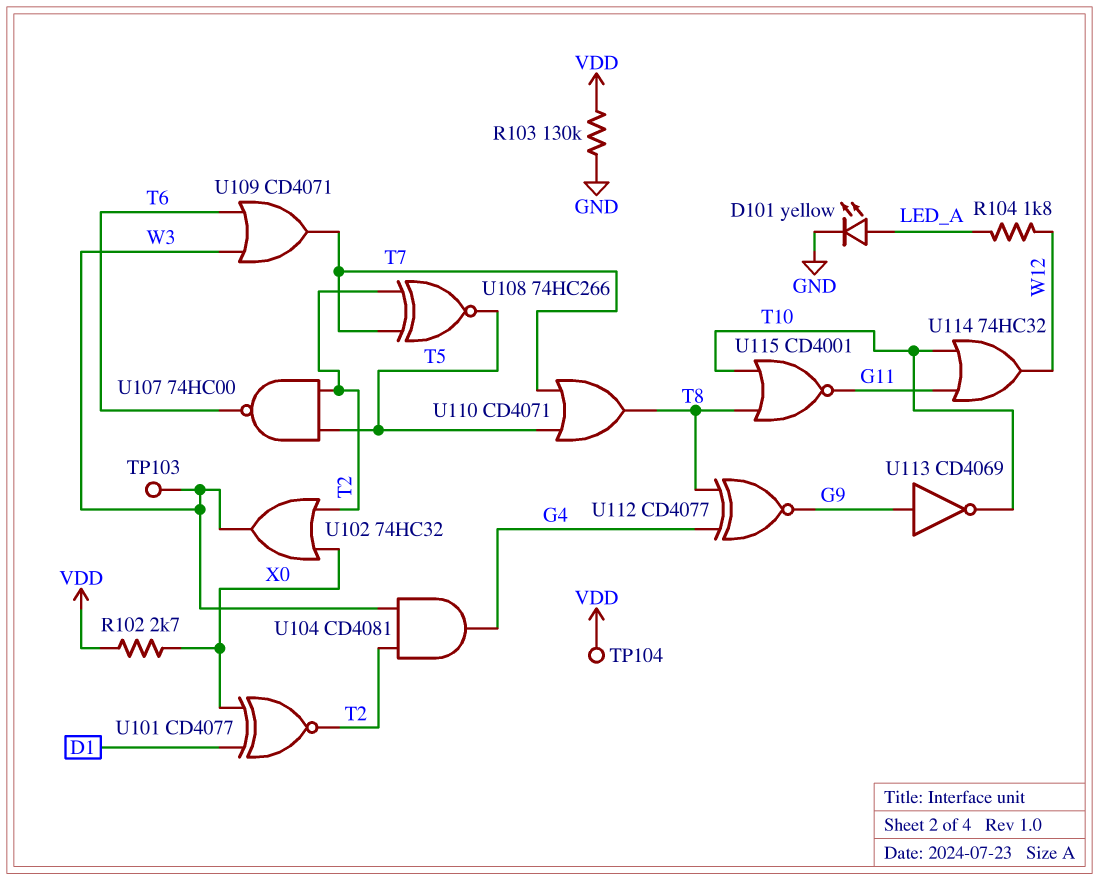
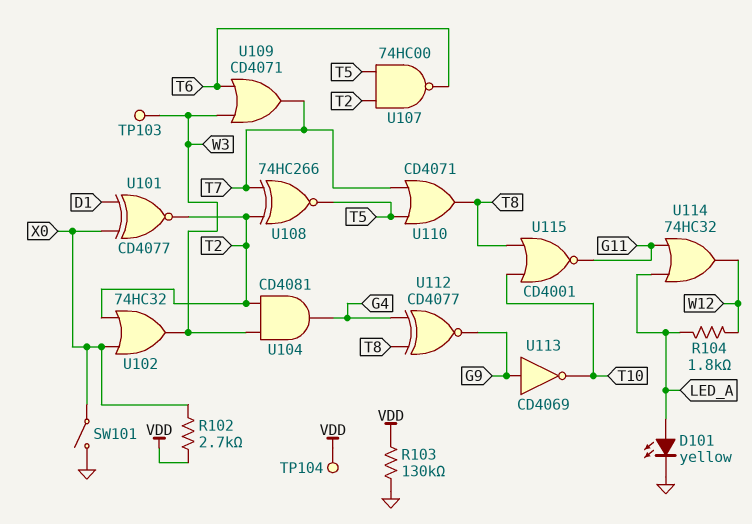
SW101: none -> switch (GND, X0)
U114: OR 74HC32 (in G11, in T10, out W12) -> OR 74HC32 (in G11, in LED_A, out W12)

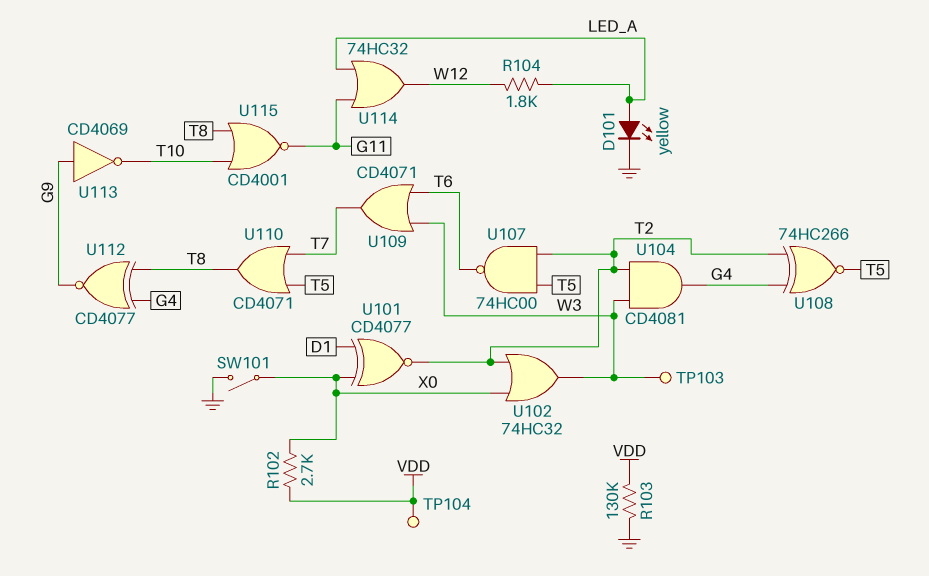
U108: XNOR 74HC266 (in T2, in T7, out T5) -> XNOR 74HC266 (in G4, in T2, out T5)

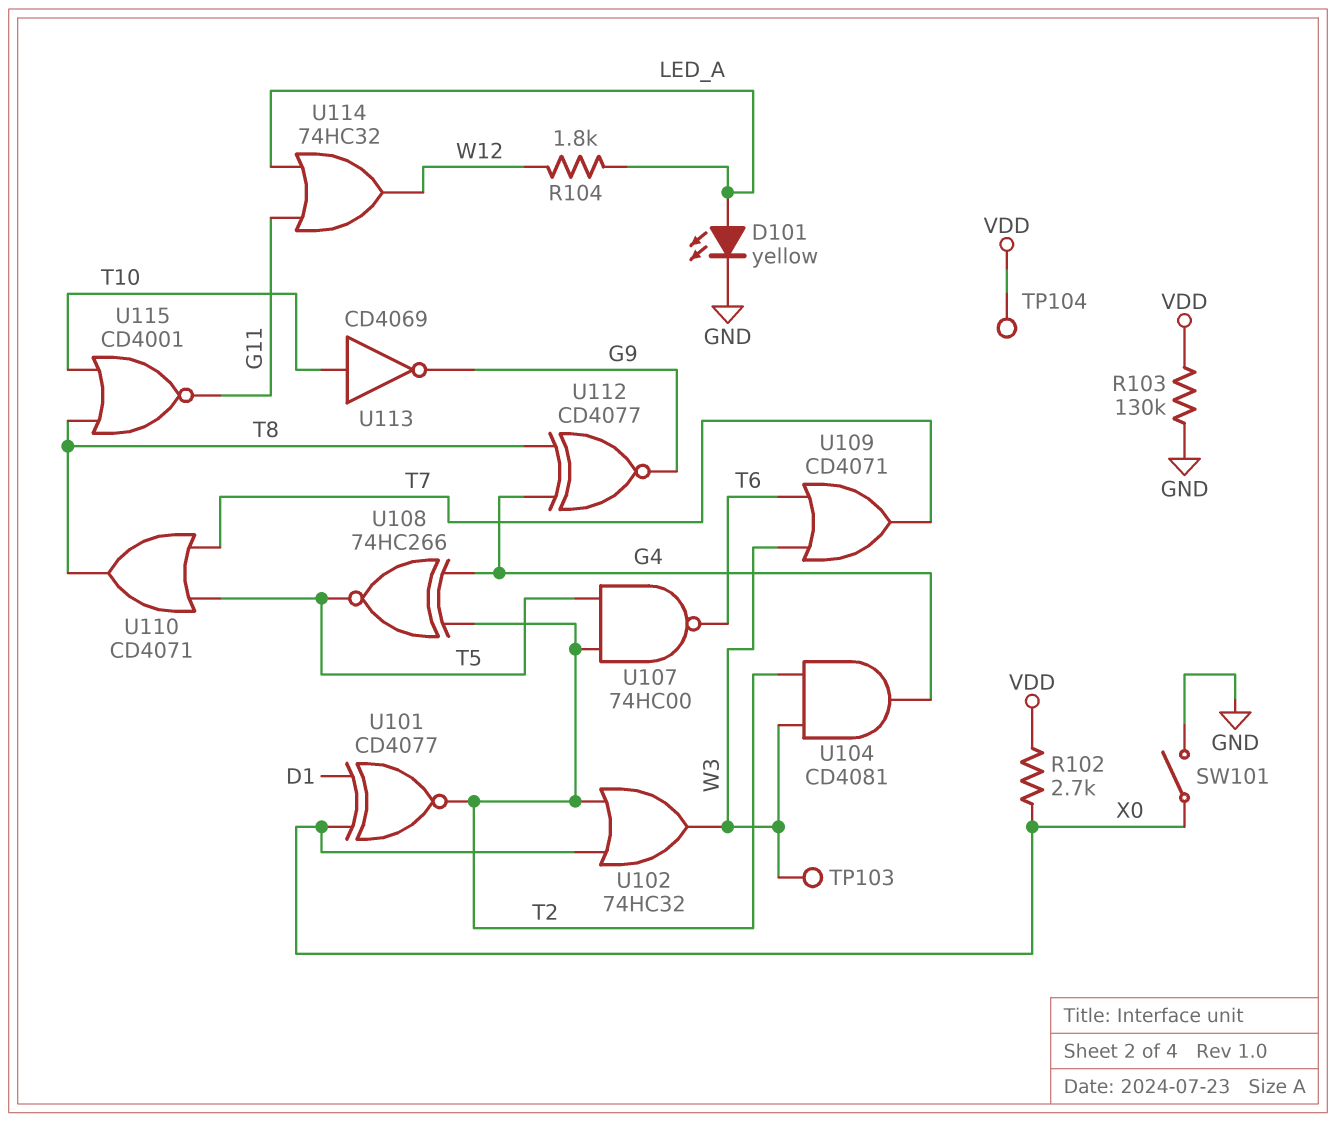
U113: NOT CD4069 (in G9, out T10) -> NOT CD4069 (in T10, out G9)

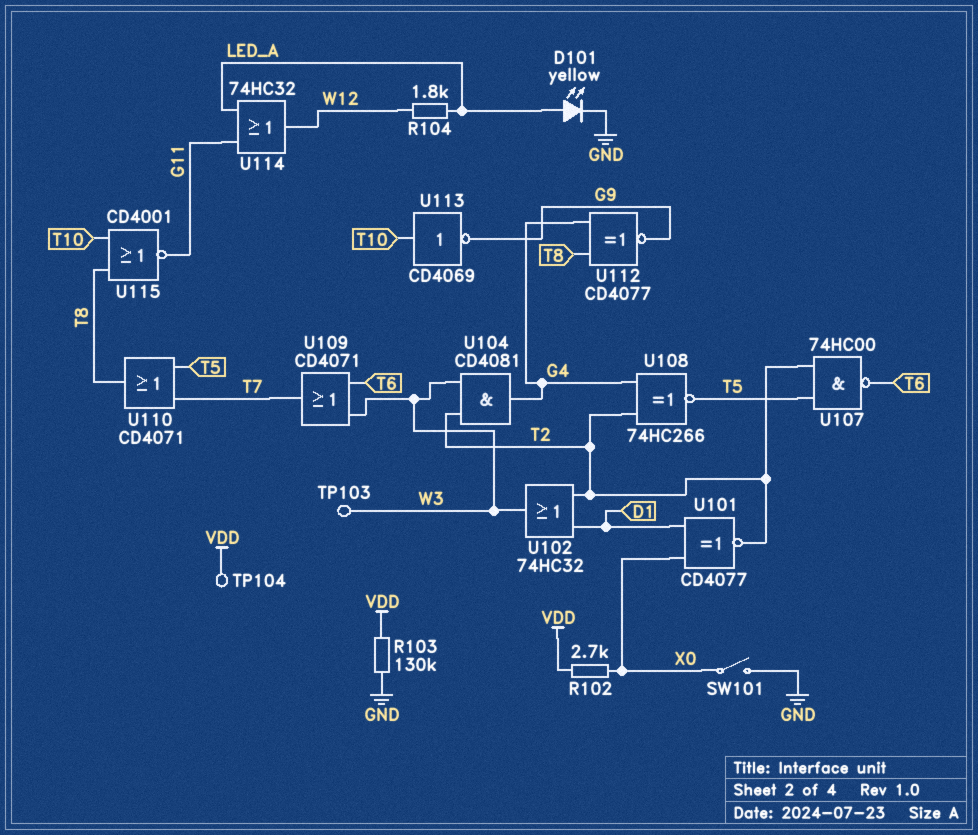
U102: OR 74HC32 (in T2, in X0, out W3) -> OR 74HC32 (in D1, in T2, out W3)

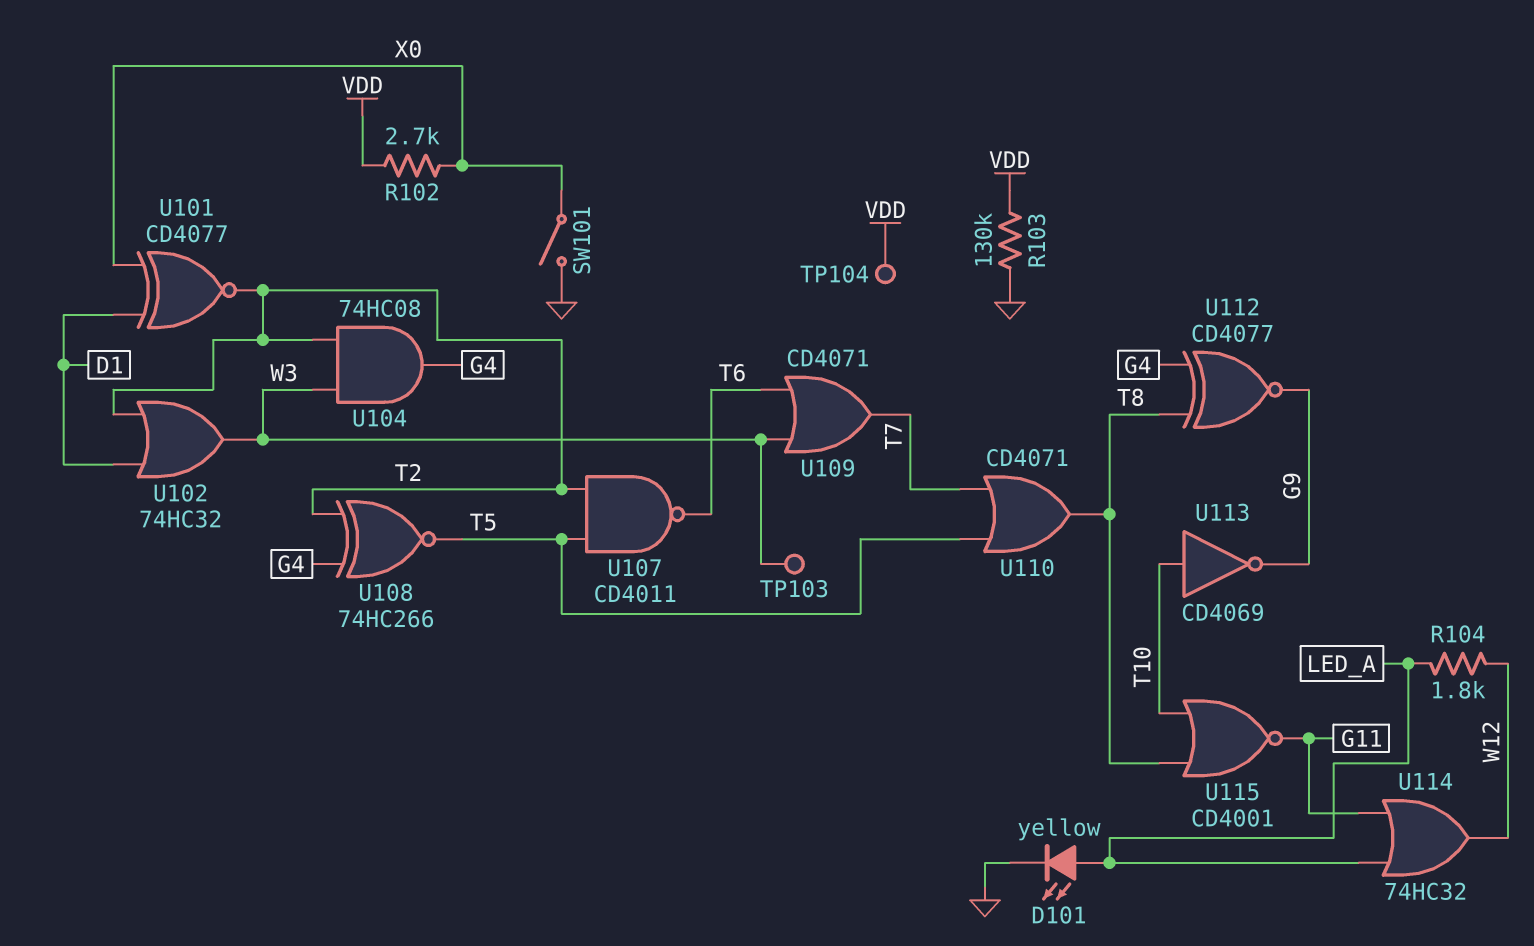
U104: AND CD4081 (in T2, in W3, out G4) -> AND 74HC08 (in T2, in W3, out G4)
U107: NAND 74HC00 (in T2, in T5, out T6) -> NAND CD4011 (in T2, in T5, out T6)

